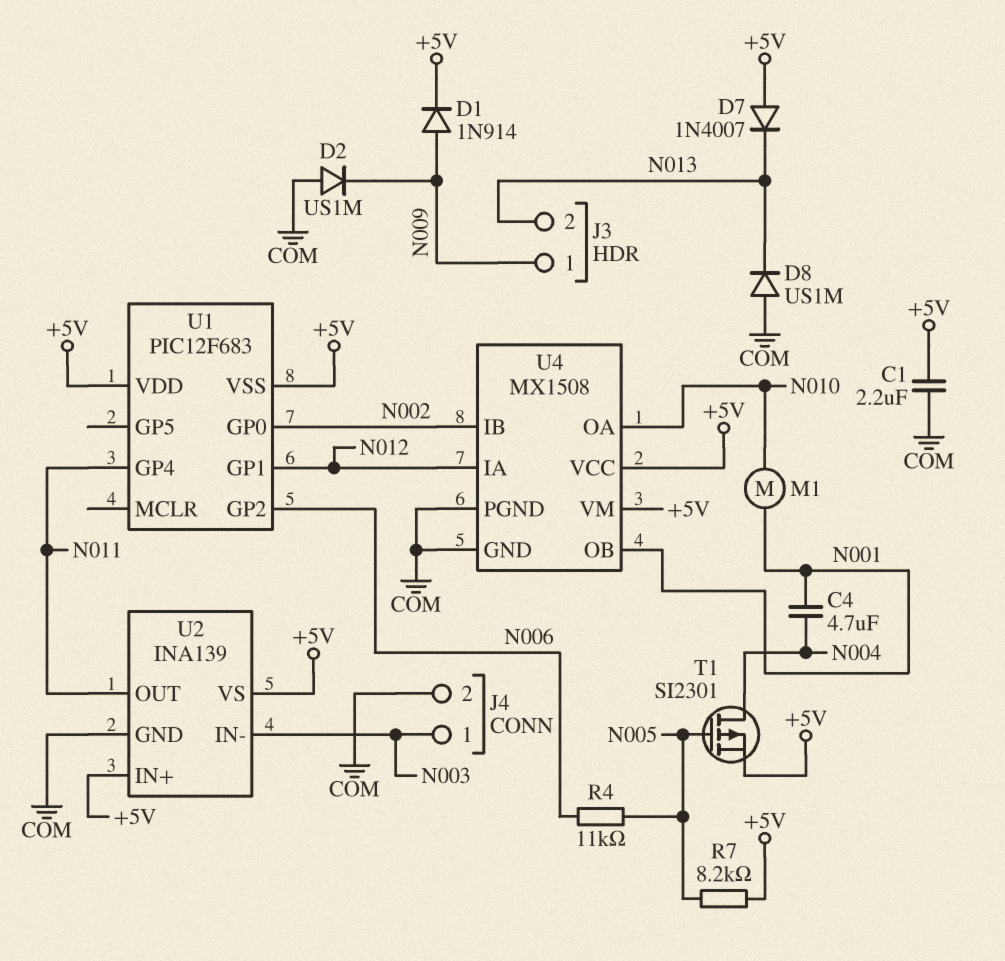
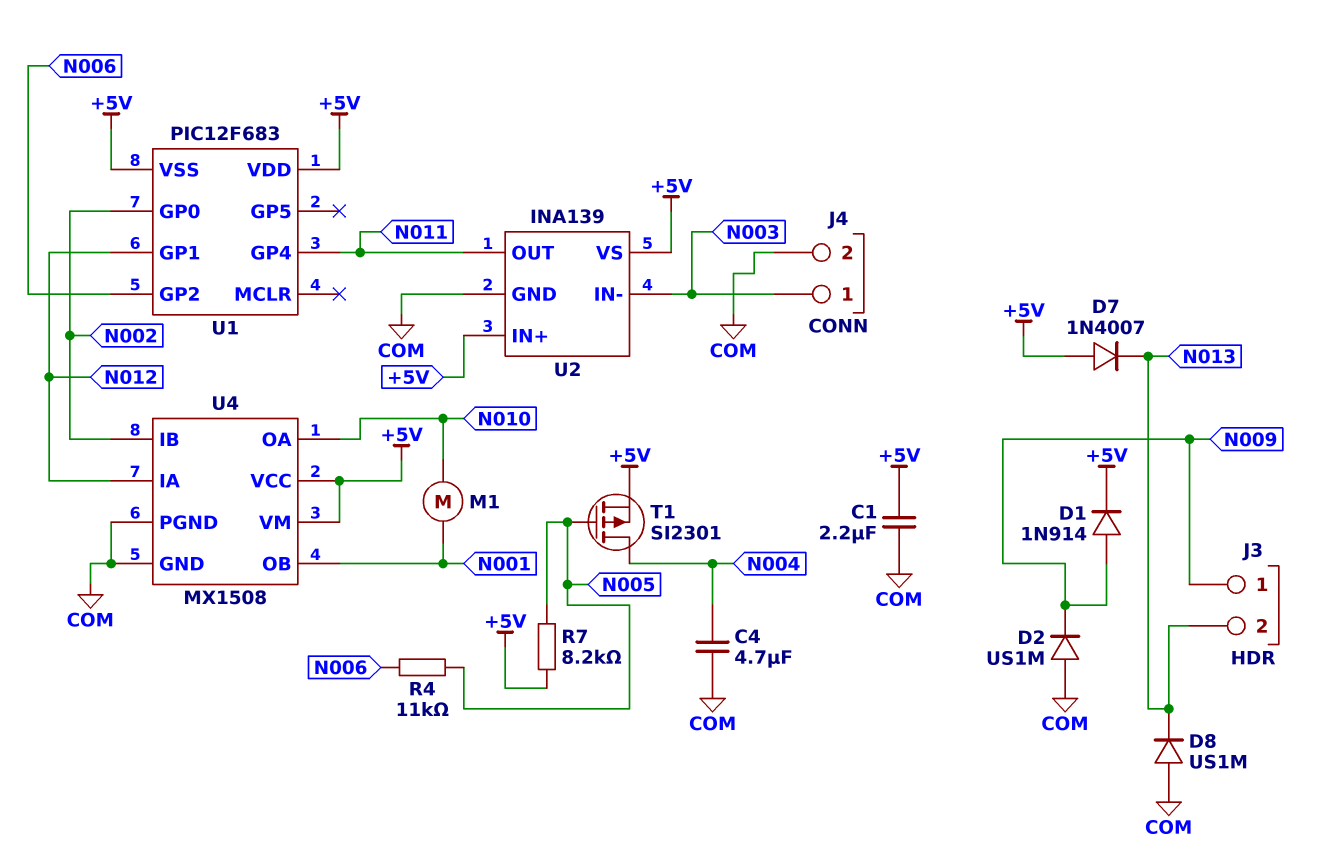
C4: 4.7uF (N001, N004) -> 4.7uF (COM, N004)

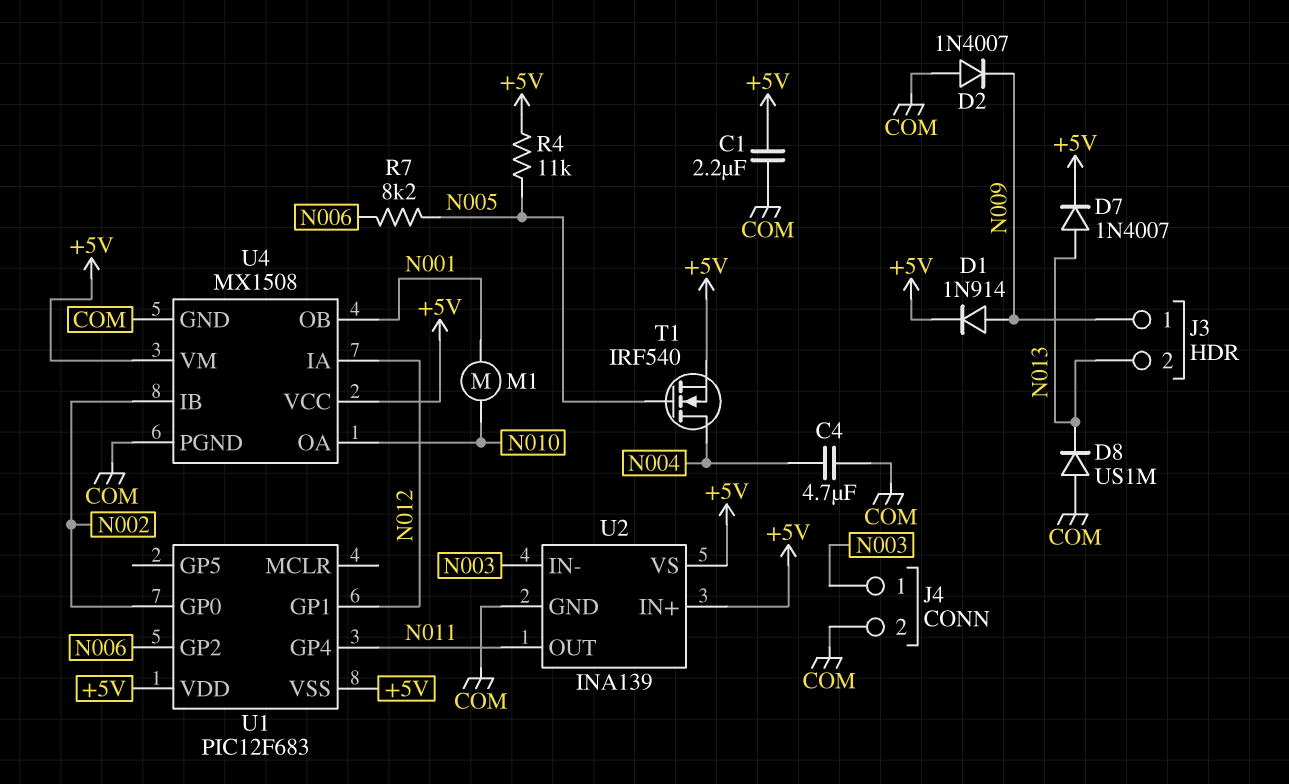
D2: diode US1M (A COM, K N009) -> diode 1N4007 (A COM, K N009)
D7: diode 1N4007 (A +5V, K N013) -> diode 1N4007 (A N013, K +5V)
R4: 11k (N005, N006) -> 11k (+5V, N005)
R7: 8.2k (+5V, N005) -> 8.2k (N005, N006)
T1: PMOS SI2301 (G N005, D N004, S +5V) -> NMOS IRF540 (G N005, D N004, S +5V)

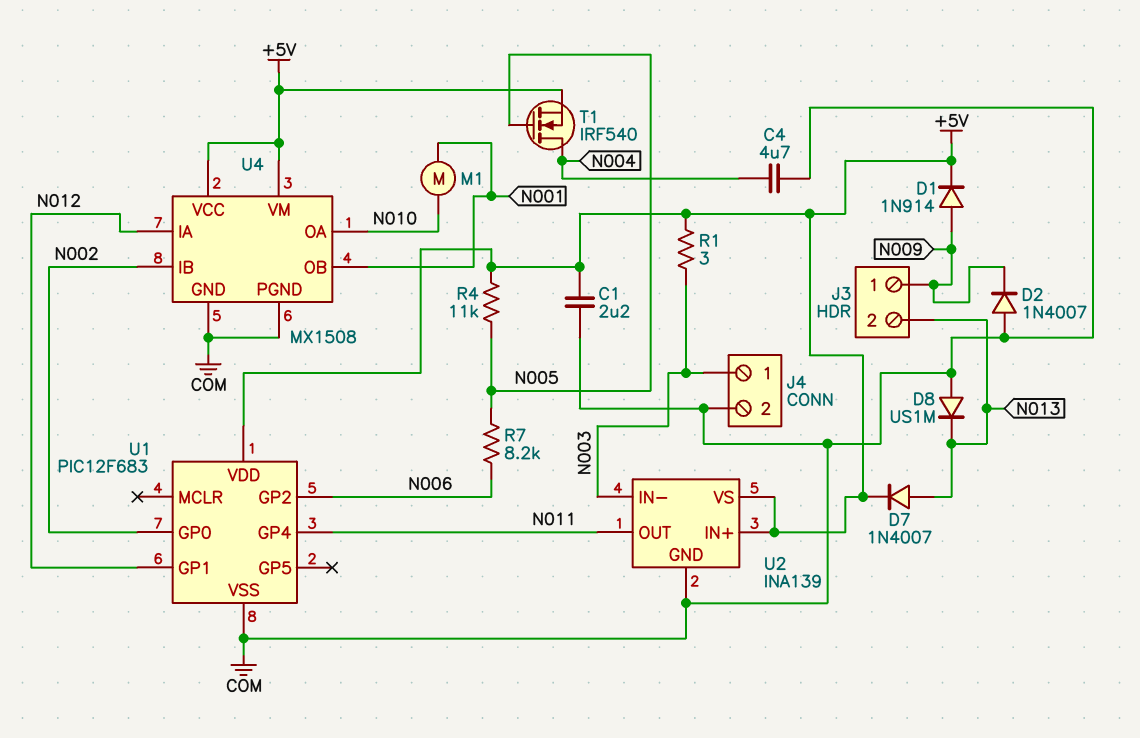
R1: none -> 3 (+5V, N003)
U1 pin VSS: +5V -> COM

